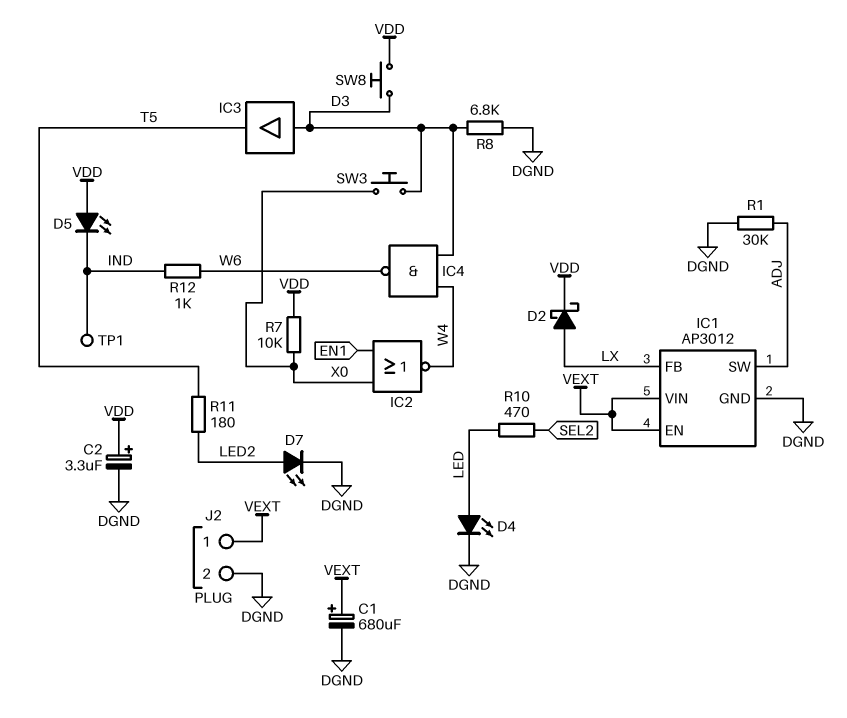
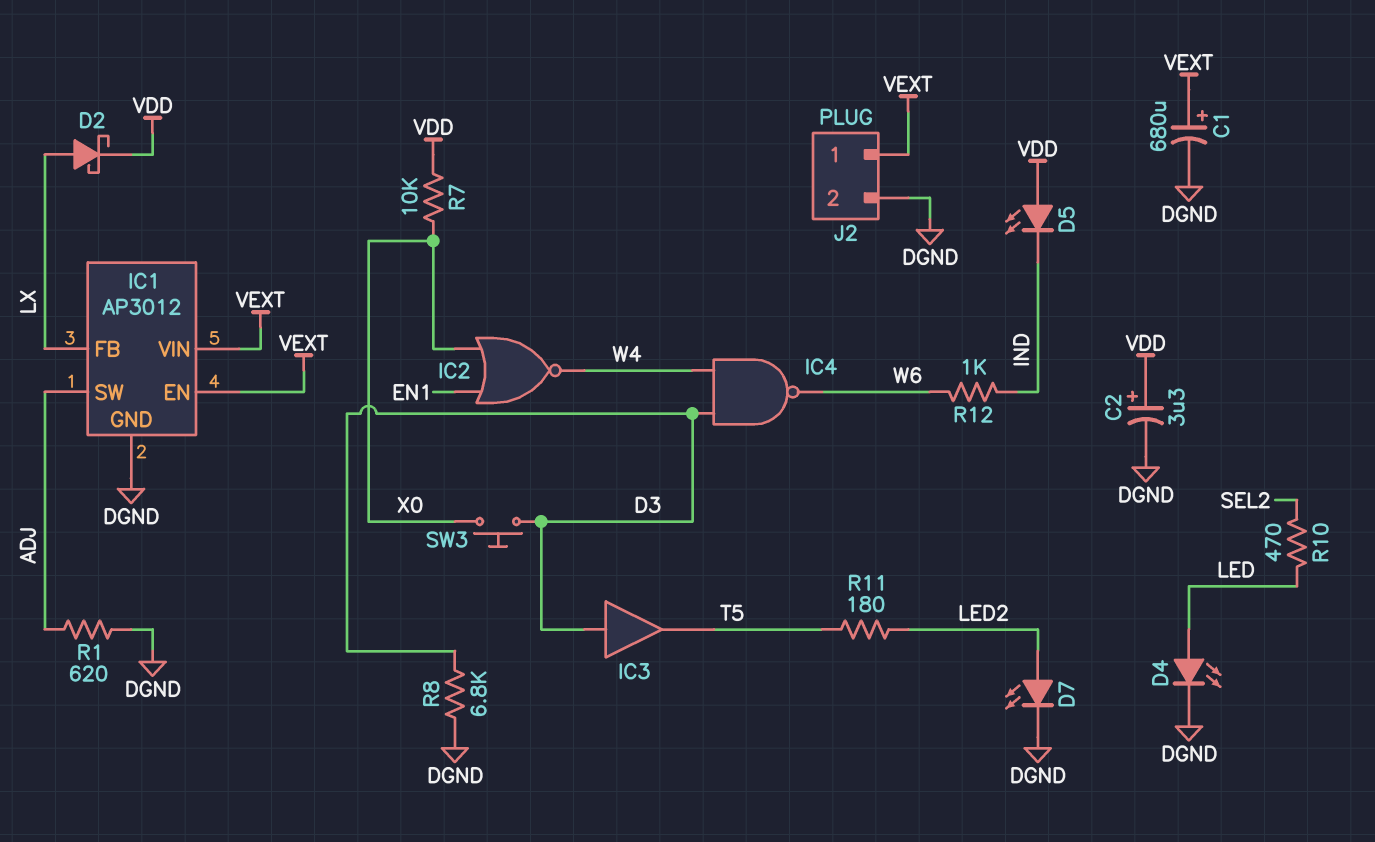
R1: 30k (ADJ, DGND) -> 620 (ADJ, DGND)
SW8: button (D3, VDD) -> none
TP1: test point (IND) -> none

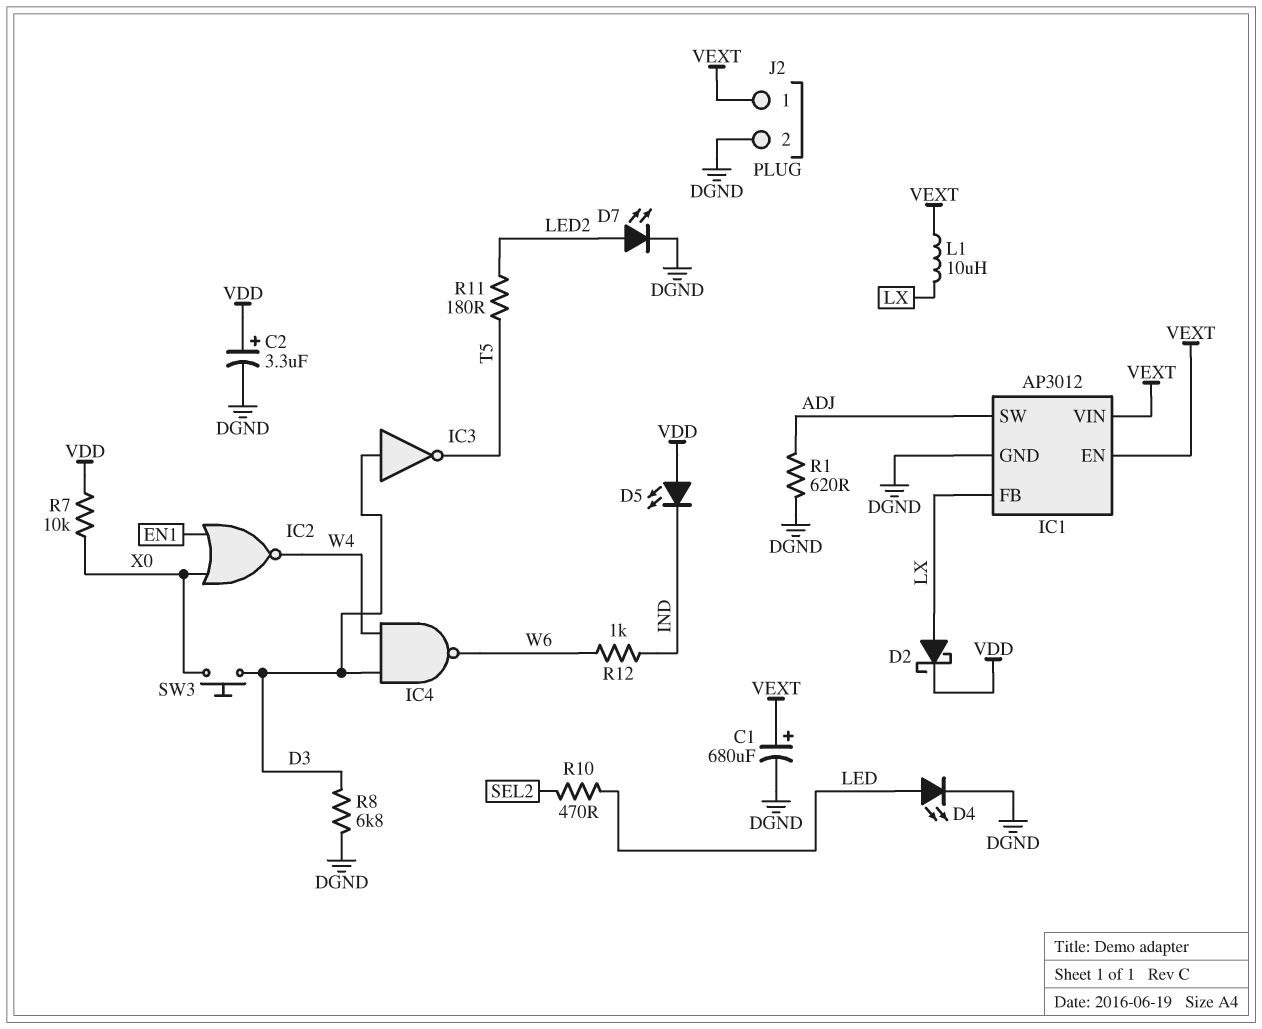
IC3: buffer (in D3, out T5) -> NOT (in D3, out T5)
L1: none -> 10uH (LX, VEXT)

